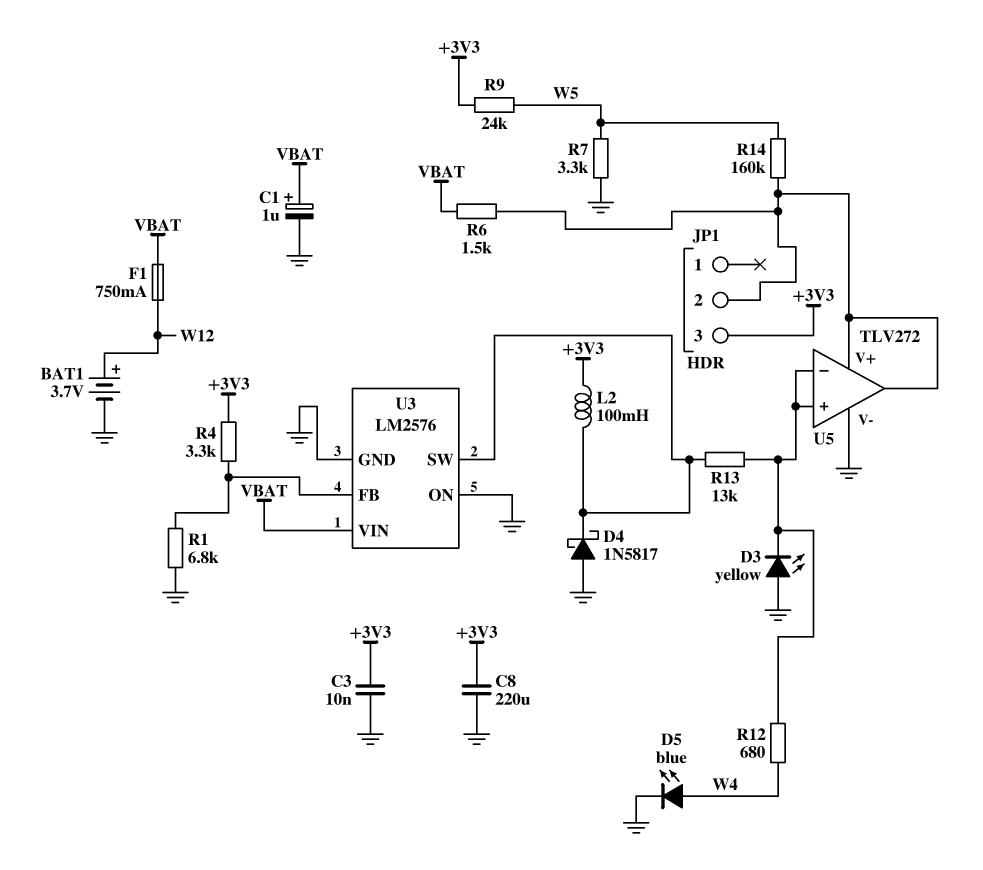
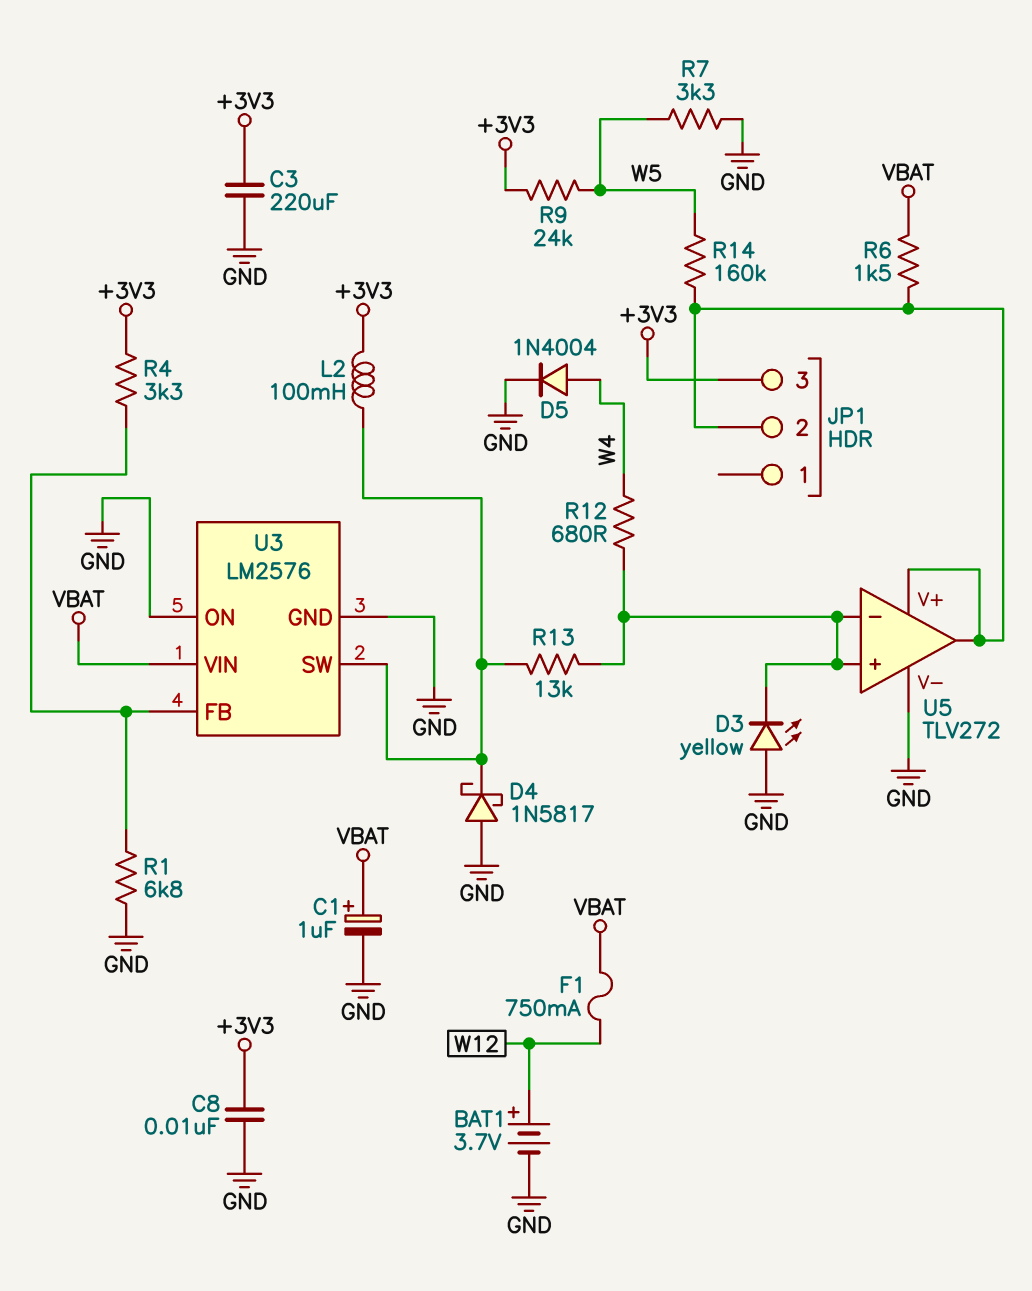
C3: 10nF (+3V3, GND) -> 220uF (+3V3, GND)
C8: 220uF (+3V3, GND) -> 10nF (+3V3, GND)
D5: LED blue (A W4, K GND) -> diode 1N4004 (A W4, K GND)

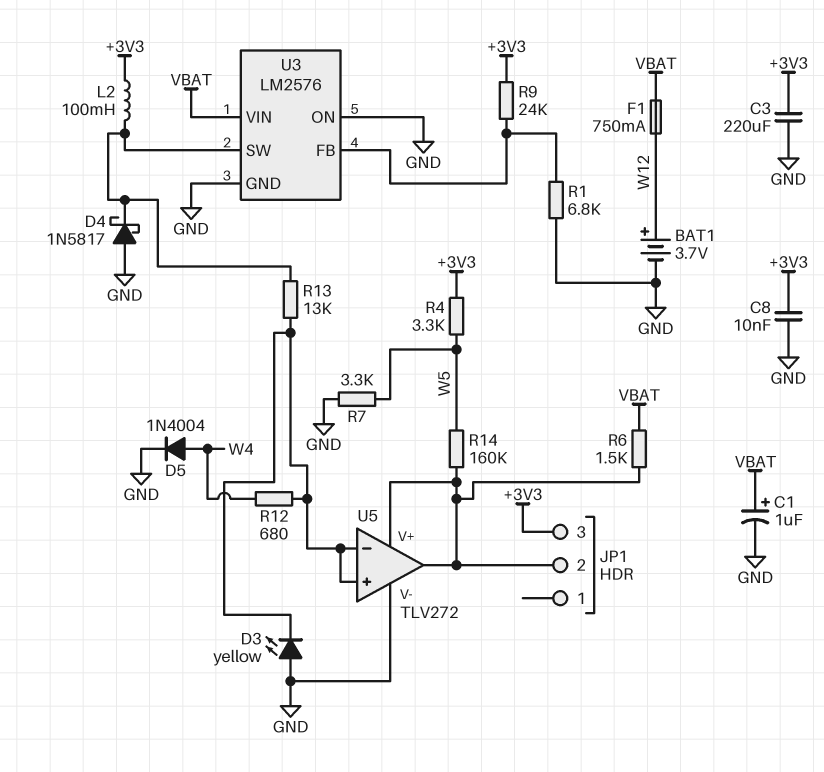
R4: 3.3k (+3V3, U3/FB) -> 3.3k (+3V3, W5)
R9: 24k (+3V3, W5) -> 24k (+3V3, U3/FB)

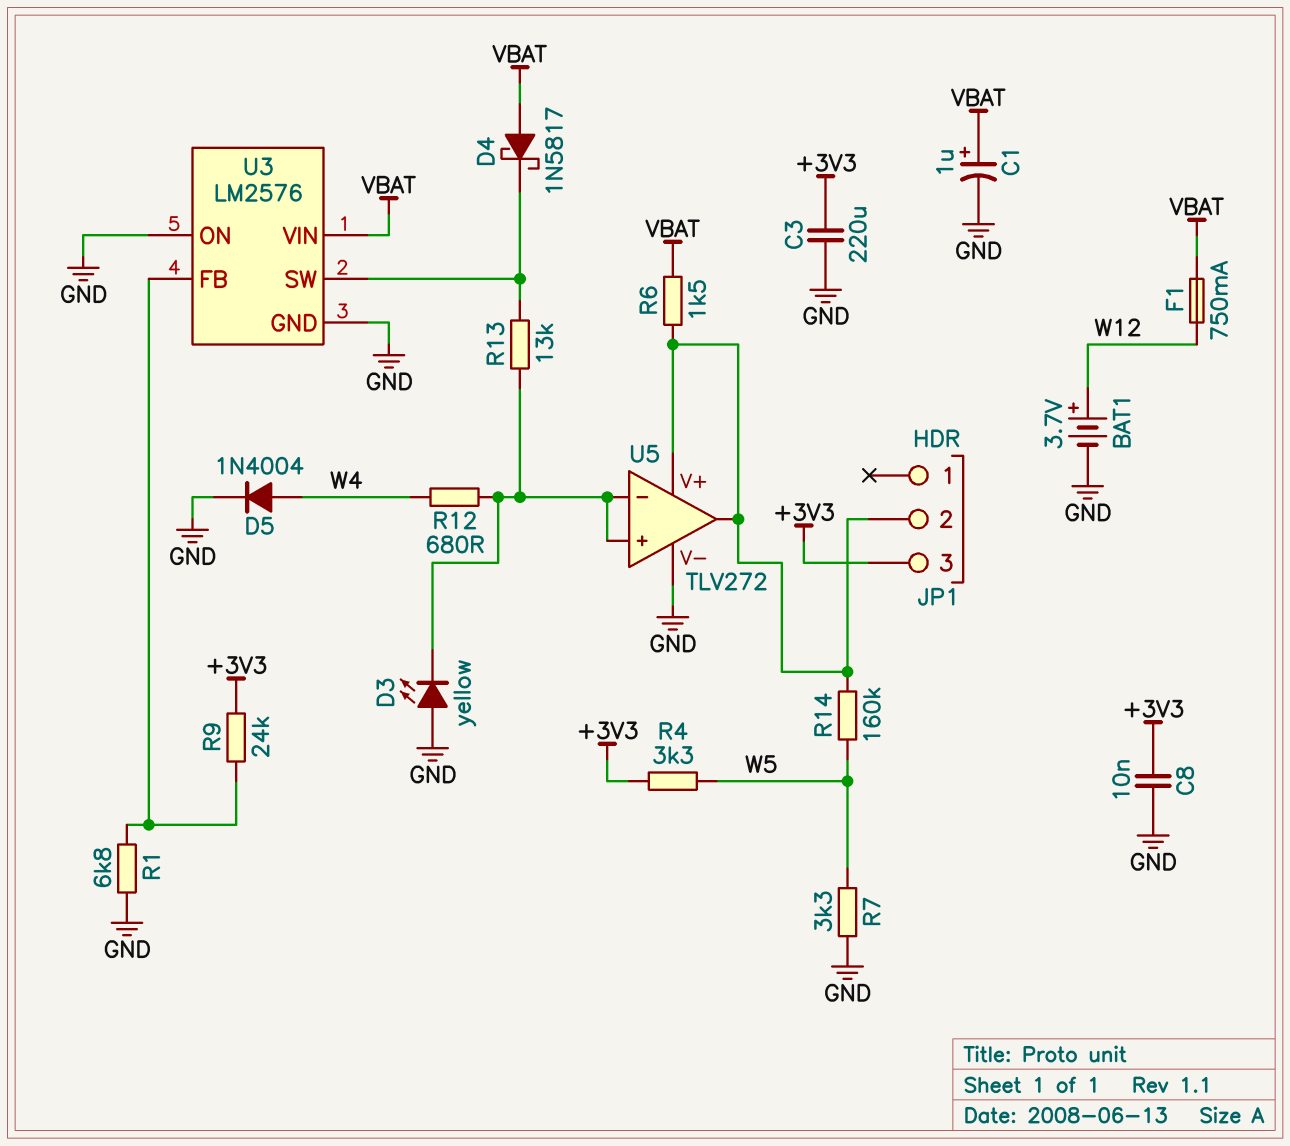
D4: schottky 1N5817 (A GND, K U3/SW) -> schottky 1N5817 (A VBAT, K U3/SW)
L2: 100mH (+3V3, U3/SW) -> none

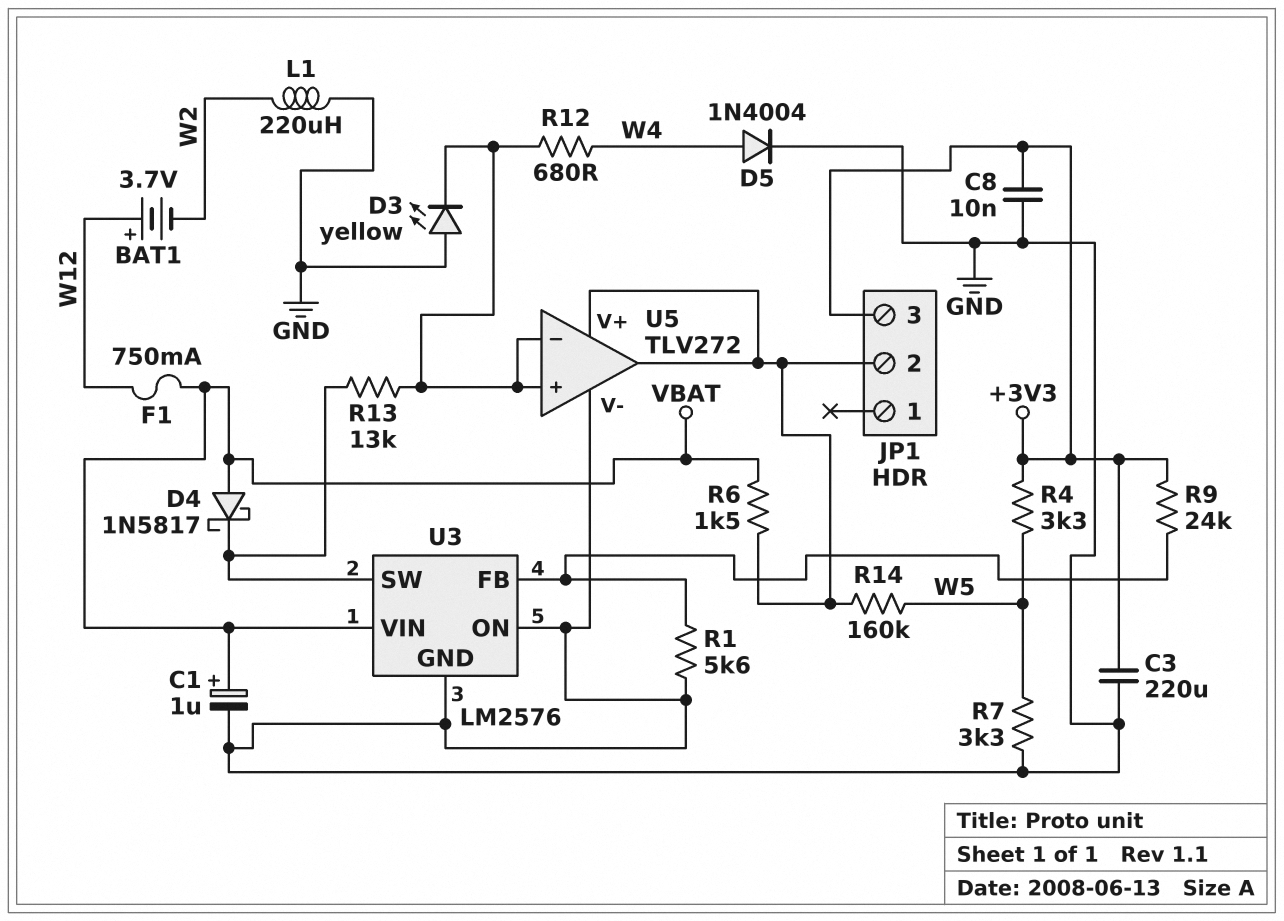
BAT1: 3.7V (plus W12, minus GND) -> 3.7V (plus W12, minus W2)
L1: none -> 220uH (GND, W2)
R1: 6.8k (GND, U3/FB) -> 5.6k (GND, U3/FB)

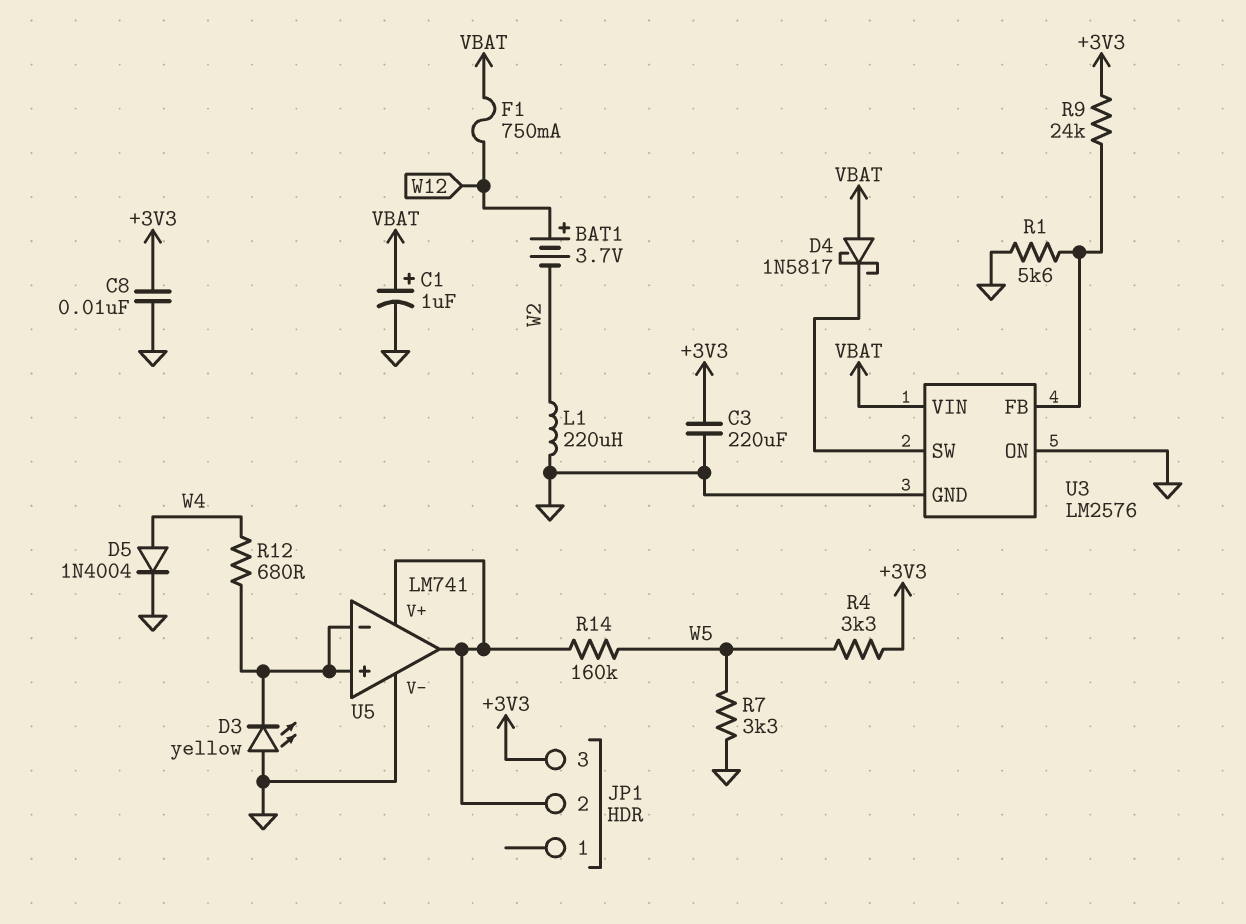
R6: 1.5k (JP1/2, VBAT) -> none
R13: 13k (U3/SW, U5/in+) -> none
U5: TLV272 -> LM741

